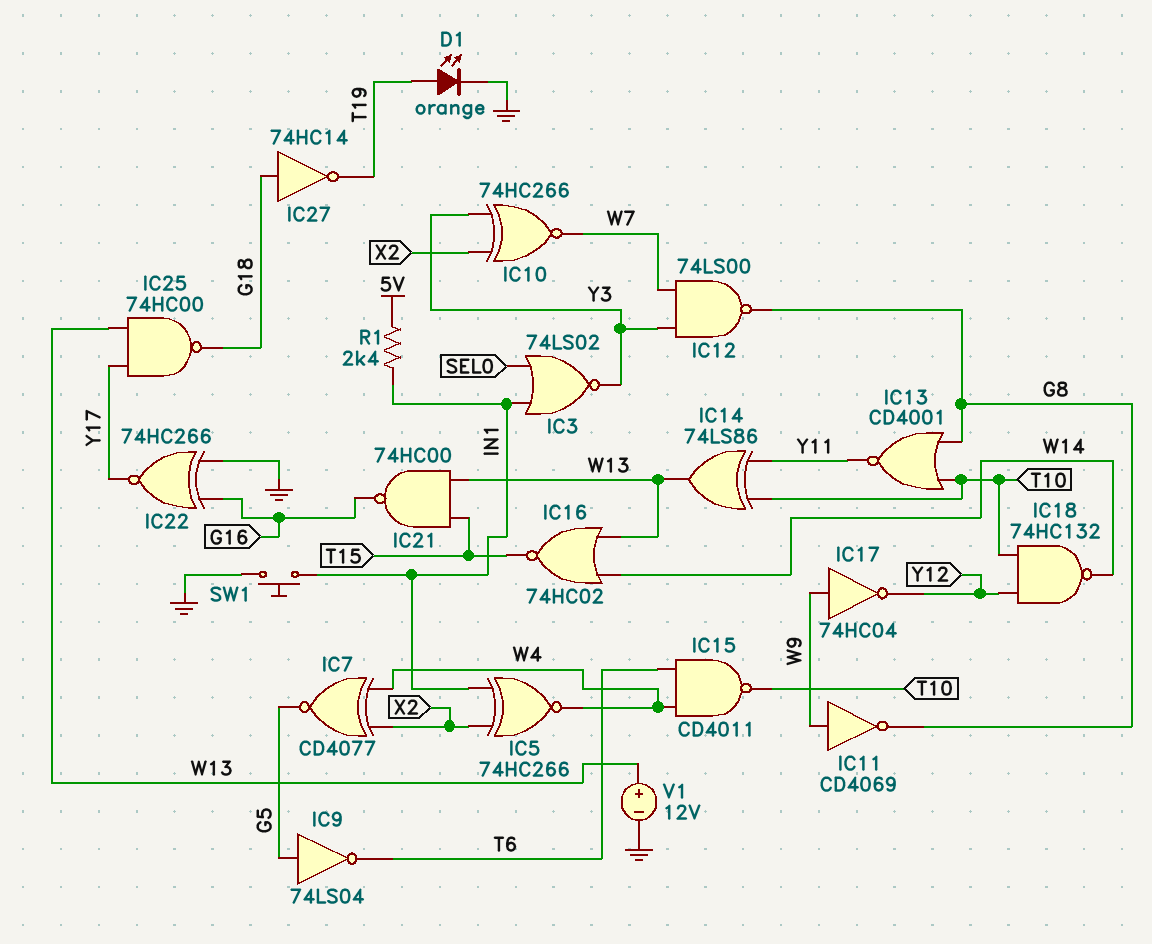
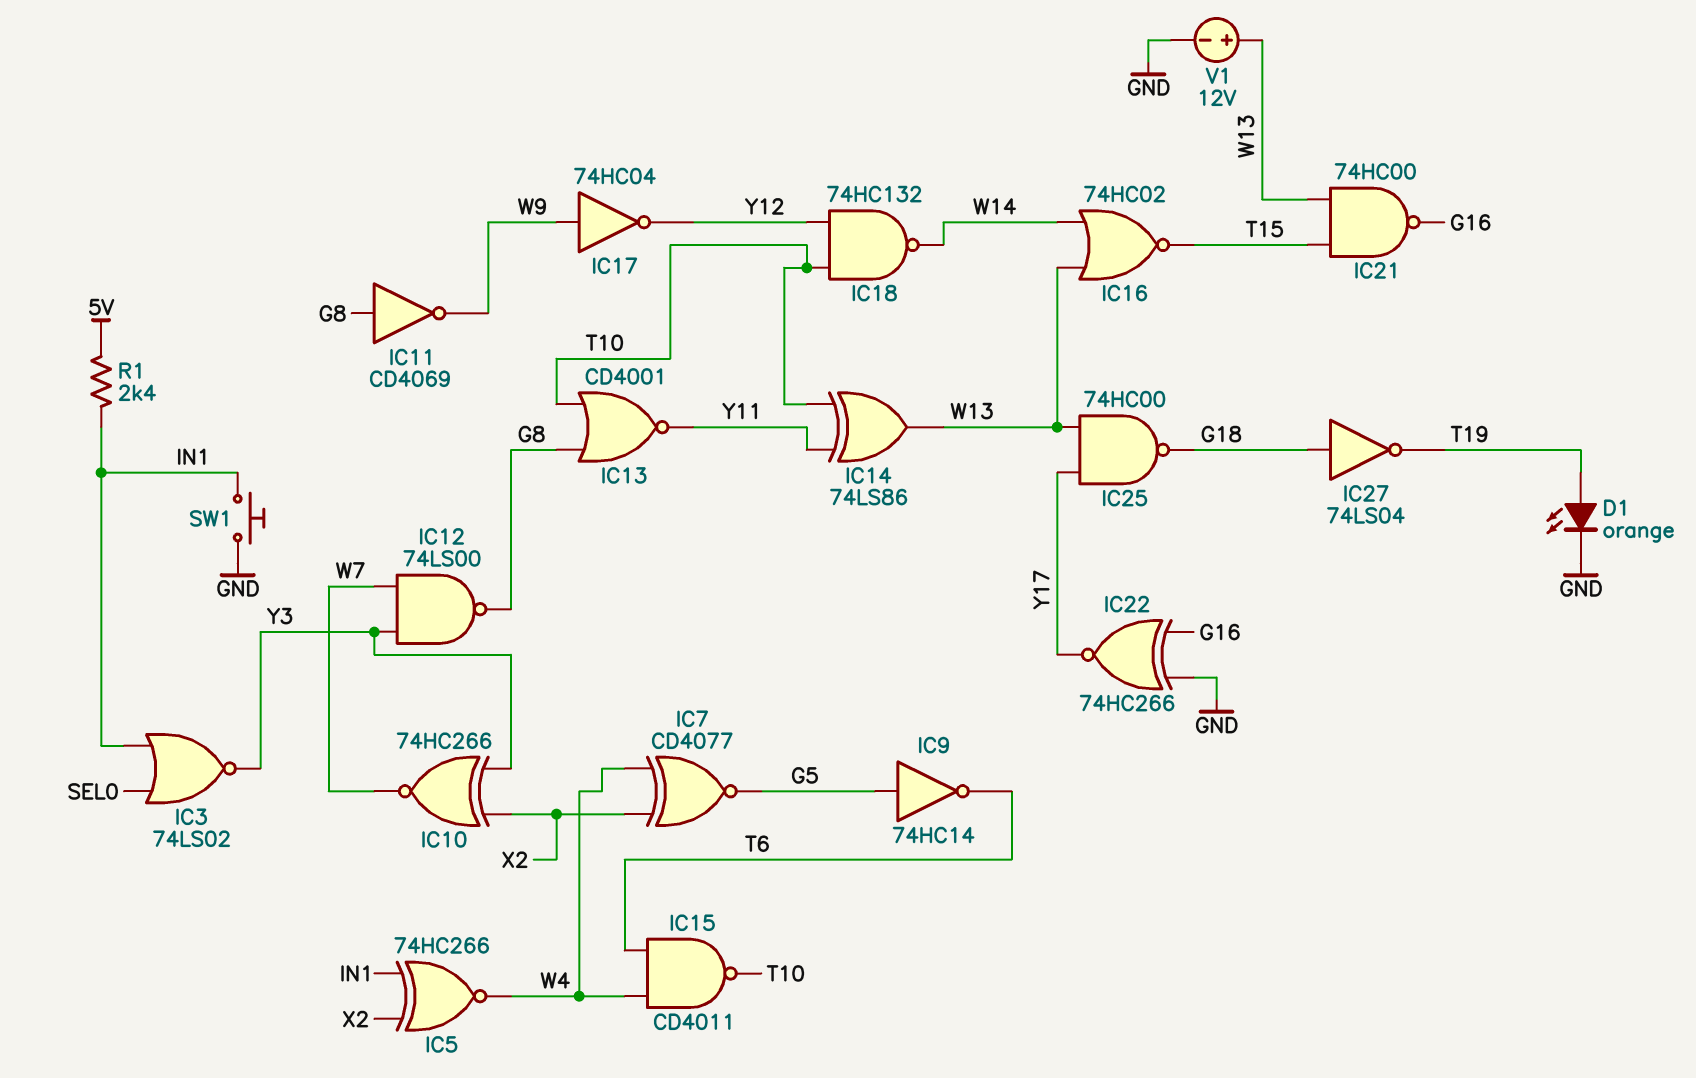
IC9: NOT 74LS04 (in G5, out T6) -> NOT 74HC14 (in G5, out T6)
IC11: NOT CD4069 (in W9, out G8) -> NOT CD4069 (in G8, out W9)
IC27: NOT 74HC14 (in G18, out T19) -> NOT 74LS04 (in G18, out T19)

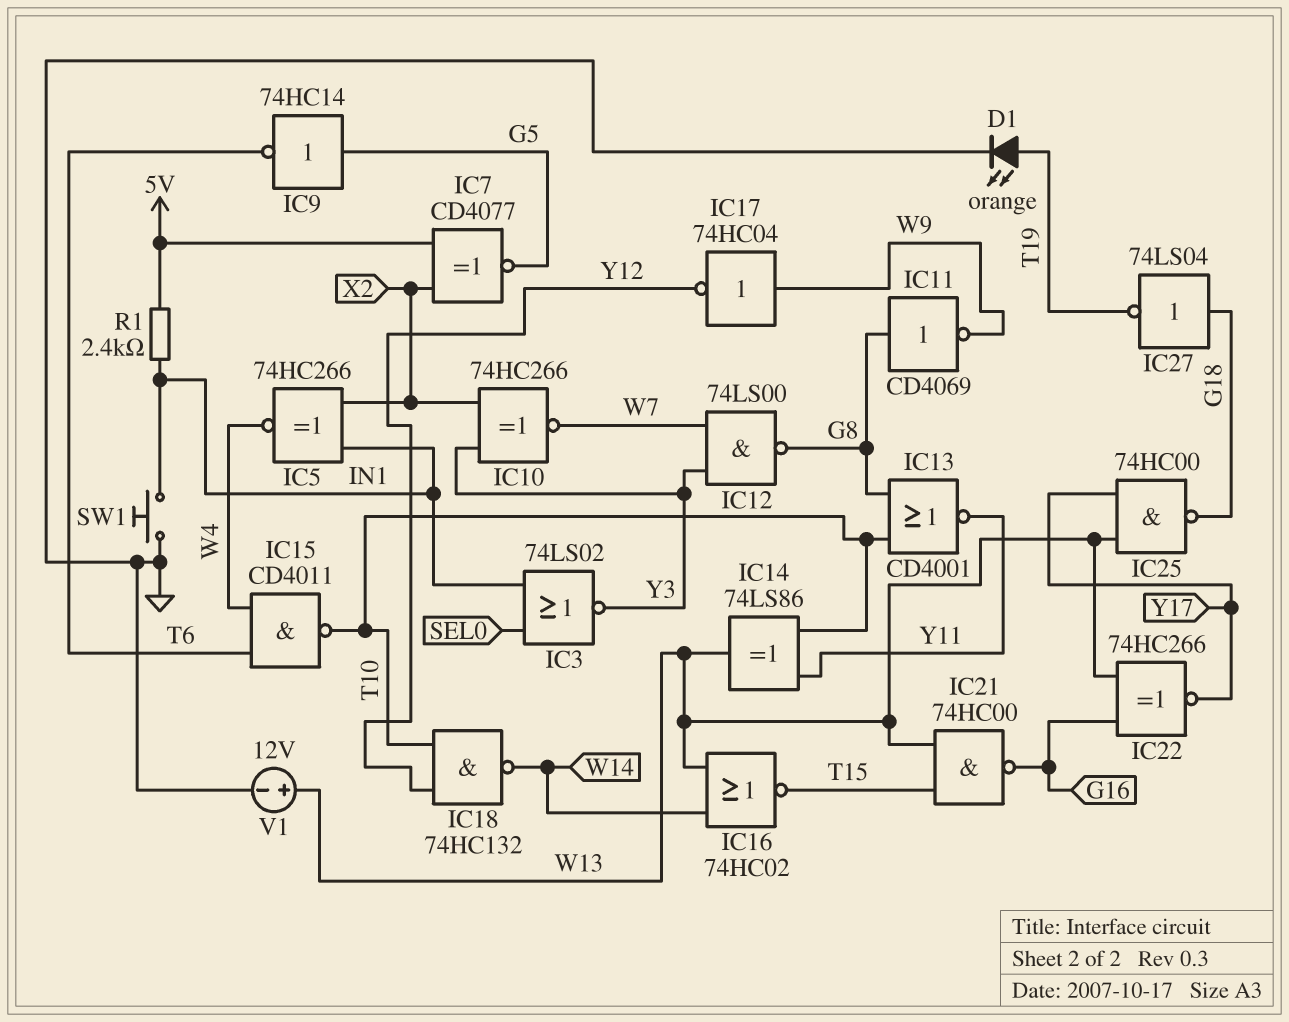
IC7: XNOR CD4077 (in W4, in X2, out G5) -> XNOR CD4077 (in 5V, in X2, out G5)
IC22: XNOR 74HC266 (in G16, in GND, out Y17) -> XNOR 74HC266 (in G16, in W13, out Y17)

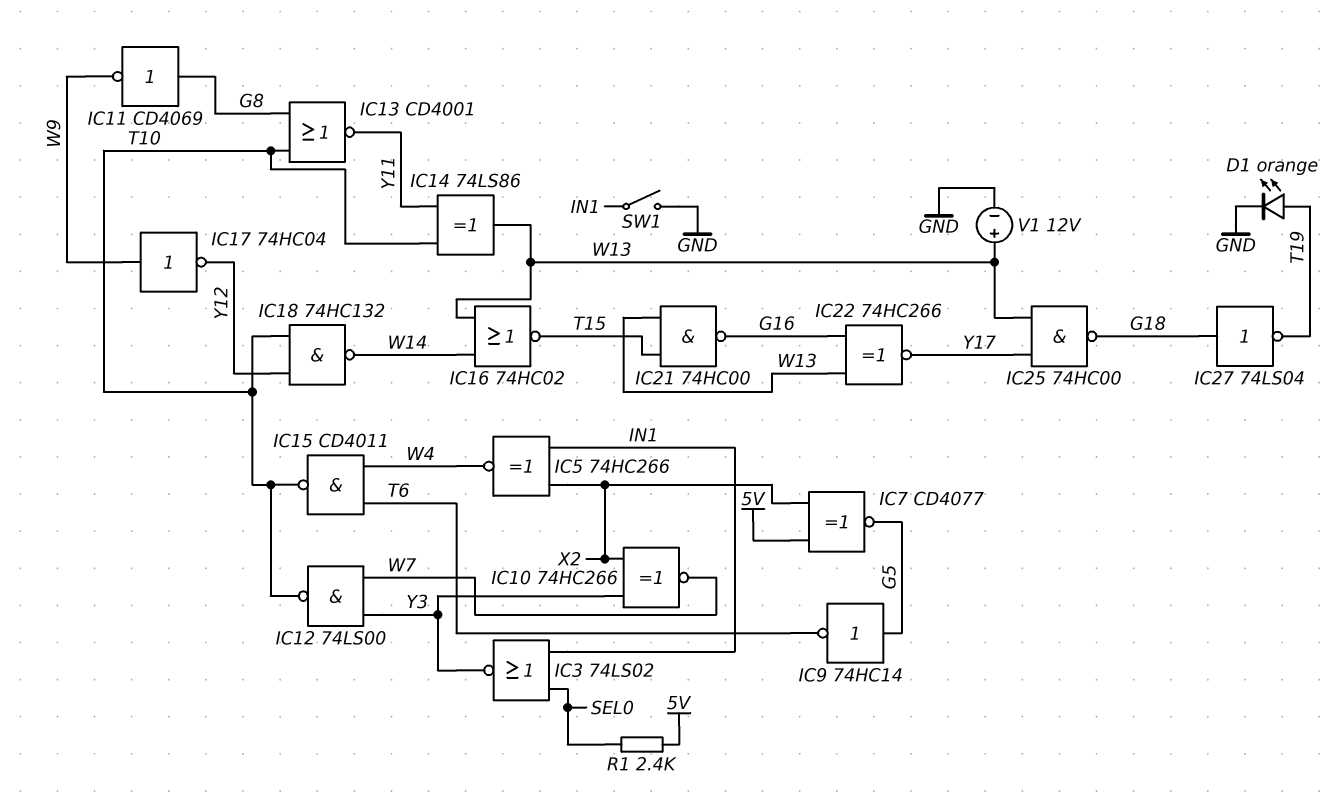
IC12: NAND 74LS00 (in W7, in Y3, out G8) -> NAND 74LS00 (in W7, in Y3, out T10)
R1: 2.4k (5V, IN1) -> 2.4k (5V, SEL0)
SW1: button (GND, IN1) -> switch (GND, IN1)

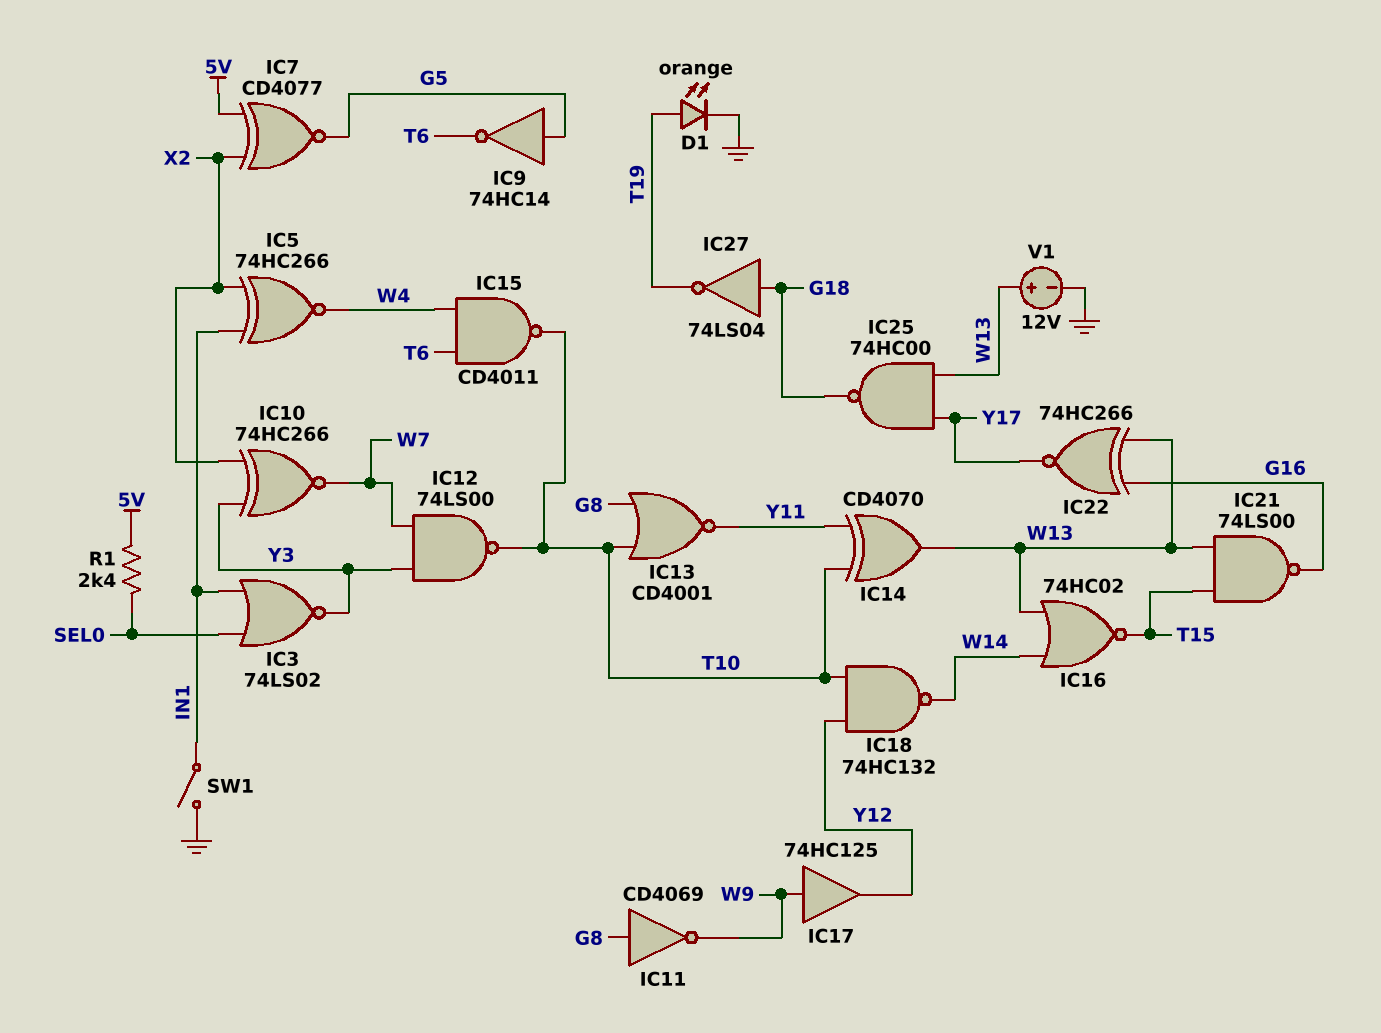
IC14: XOR 74LS86 (in T10, in Y11, out W13) -> XOR CD4070 (in T10, in Y11, out W13)
IC17: NOT 74HC04 (in W9, out Y12) -> buffer 74HC125 (in W9, out Y12)
IC21: NAND 74HC00 (in T15, in W13, out G16) -> NAND 74LS00 (in T15, in W13, out G16)

